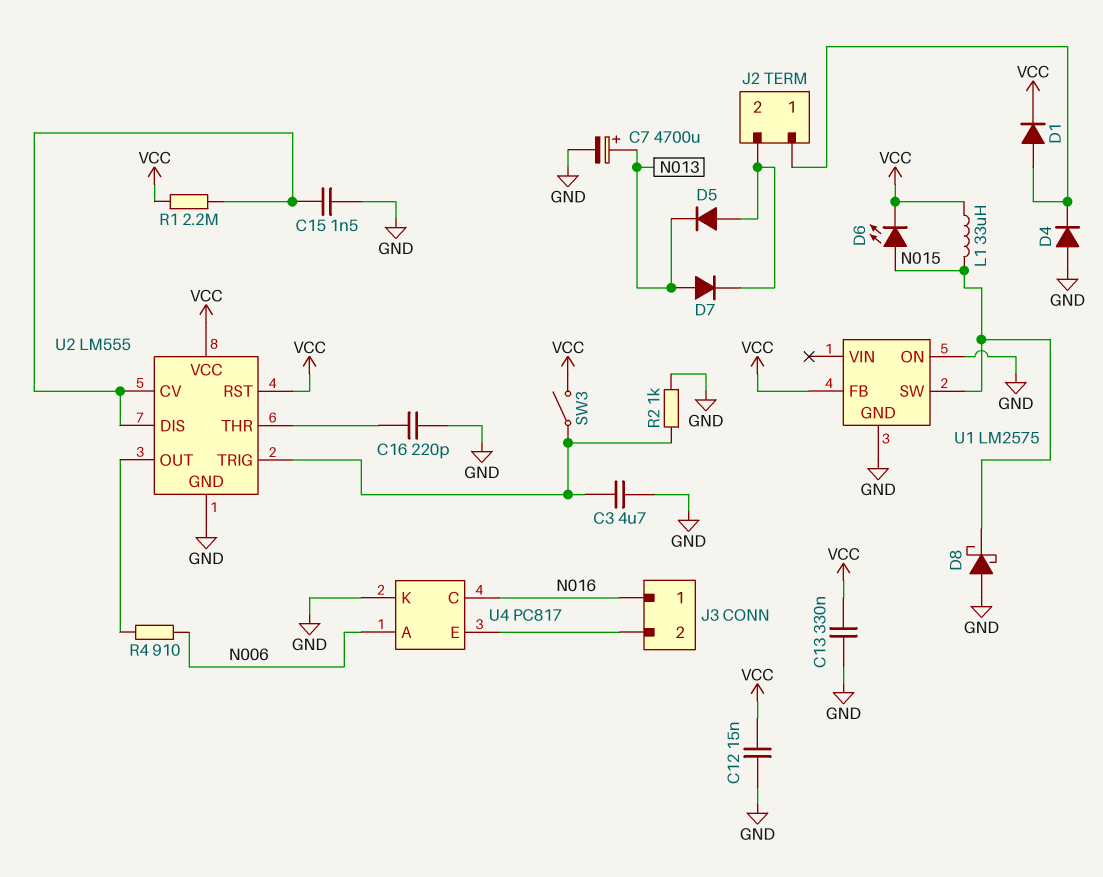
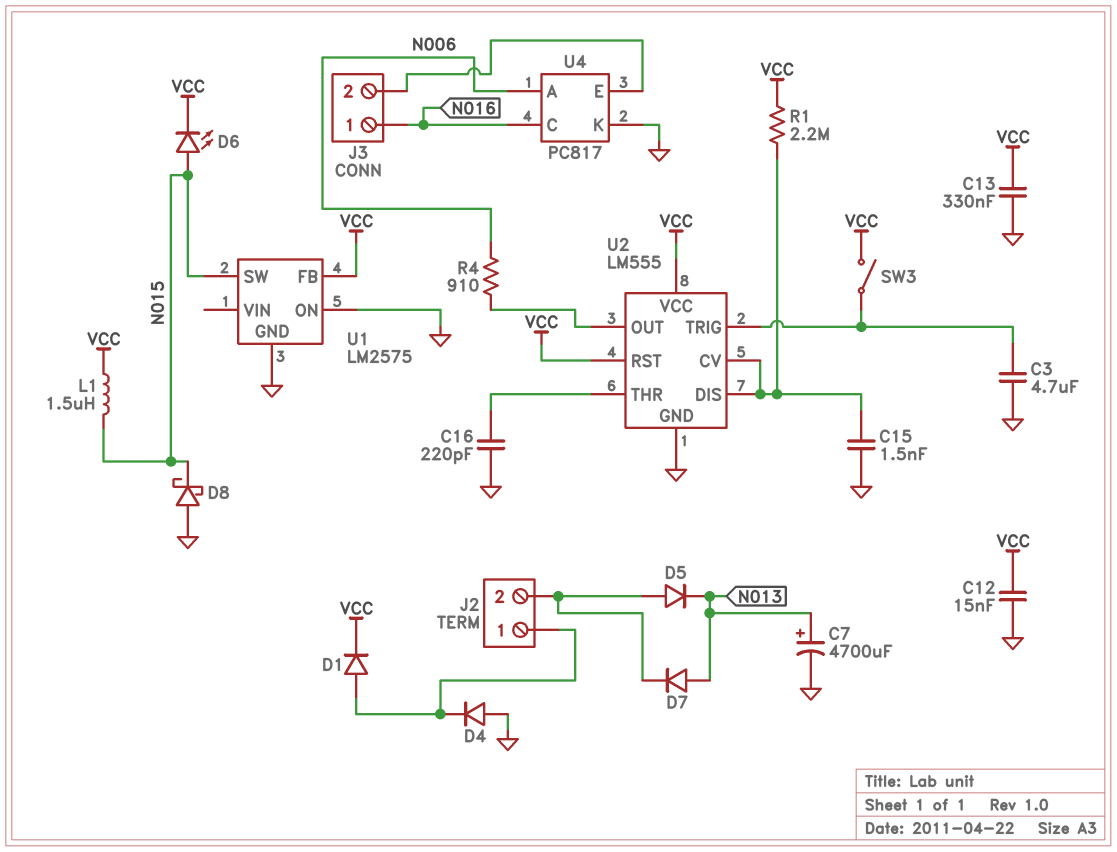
L1: 33uH (N015, VCC) -> 1.5uH (N015, VCC)
R2: 1k (GND, U2/TRIG) -> none

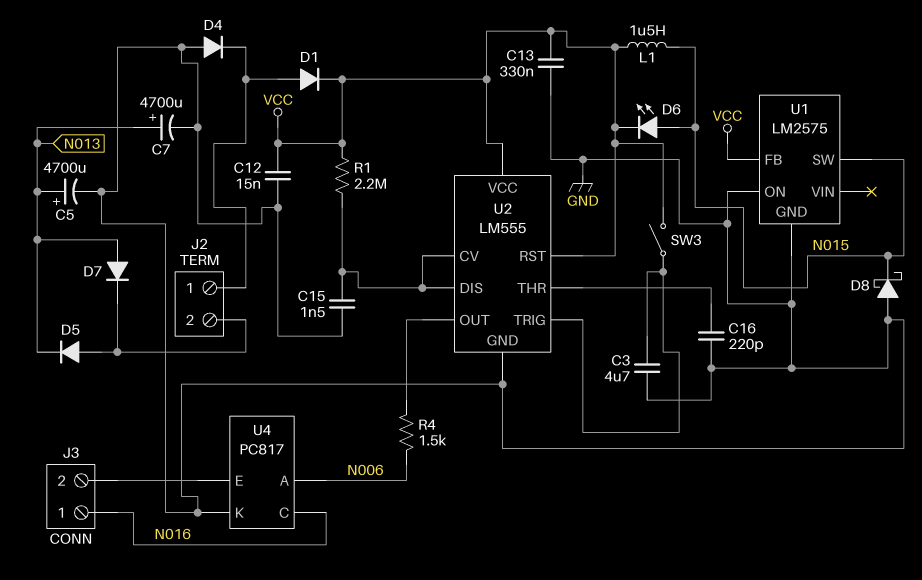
C5: none -> 4700uF (plus N013, minus GND)
R4: 910 (N006, U2/OUT) -> 1.5k (N006, U2/OUT)

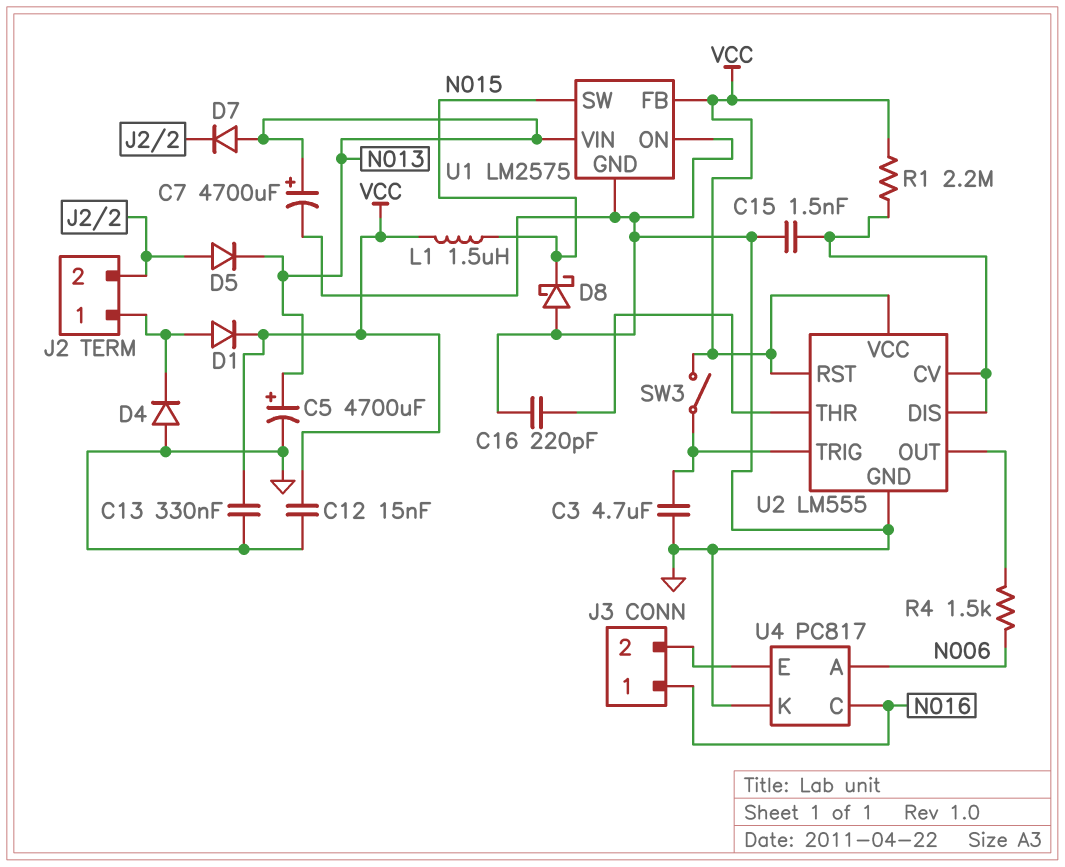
D6: LED (A N015, K VCC) -> none
U1 pin VIN: none -> N013

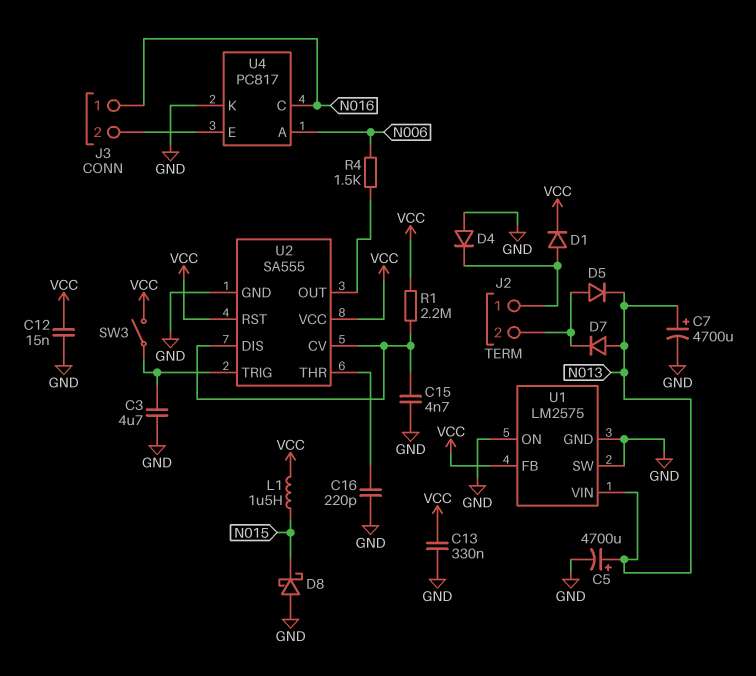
C15: 1.5nF (GND, U2/CV) -> 4.7nF (GND, U2/CV)
U1 pin SW: N015 -> GND
U2: LM555 -> SA555

